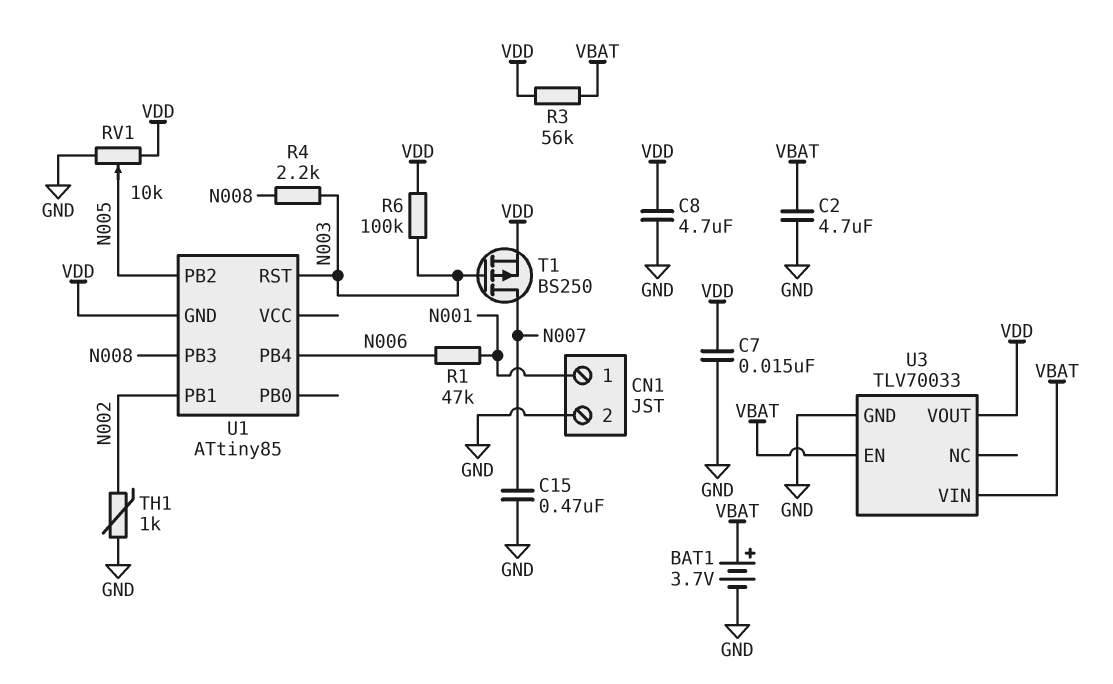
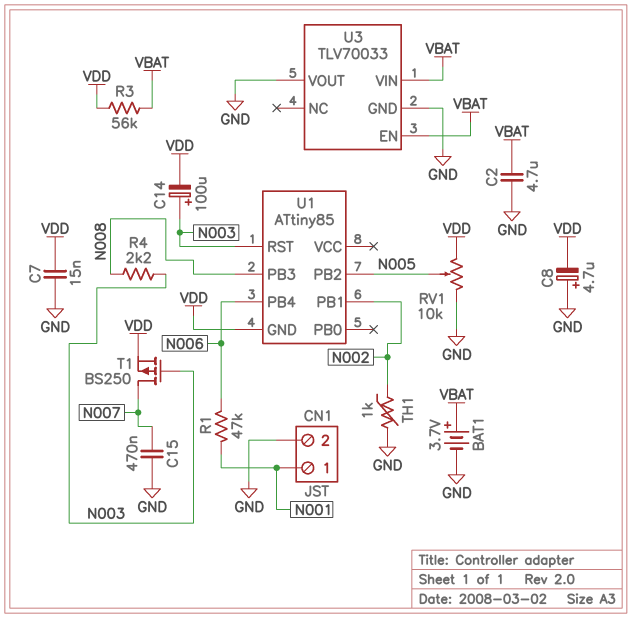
C8: 4.7uF (GND, VDD) -> 4.7uF (plus GND, minus VDD)
C14: none -> 100uF (plus N003, minus VDD)
R6: 100k (N003, VDD) -> none
U3 pin VOUT: VDD -> GND

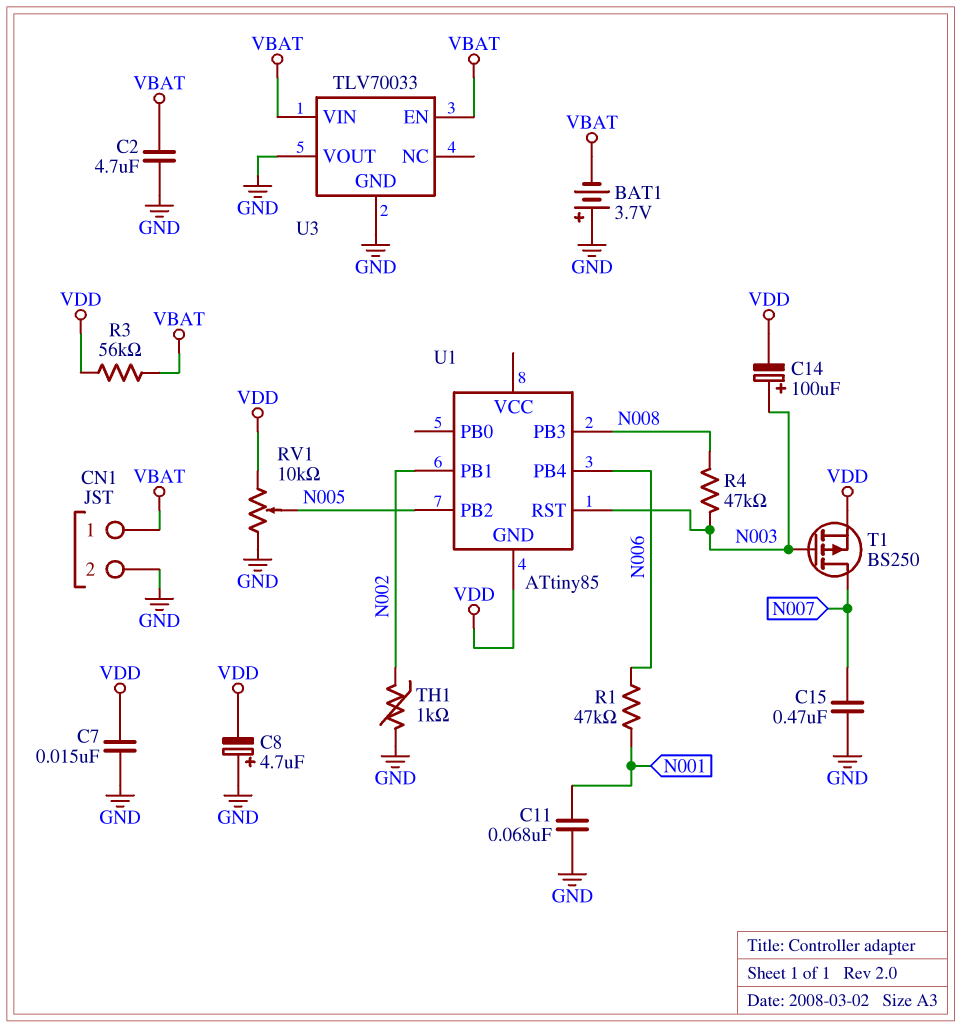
BAT1: 3.7V (plus VBAT, minus GND) -> 3.7V (plus GND, minus VBAT)
C11: none -> 68nF (GND, N001)
CN1 pin 1: N001 -> VBAT
R4: 2.2k (N003, N008) -> 47k (N003, N008)

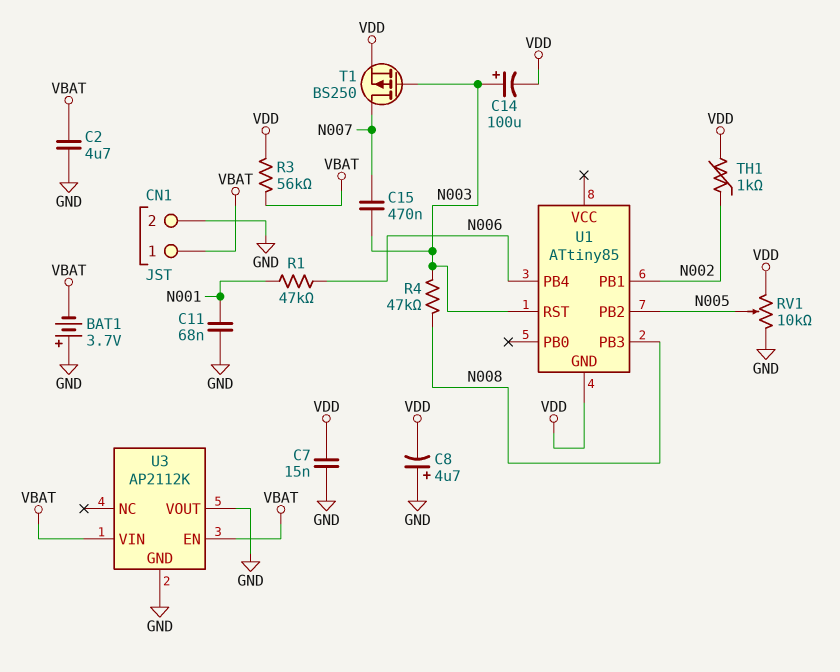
C15: 470nF (GND, N007) -> 470nF (N003, N007)
TH1: 1k (GND, N002) -> 1k (N002, VDD)
U3: TLV70033 -> AP2112K

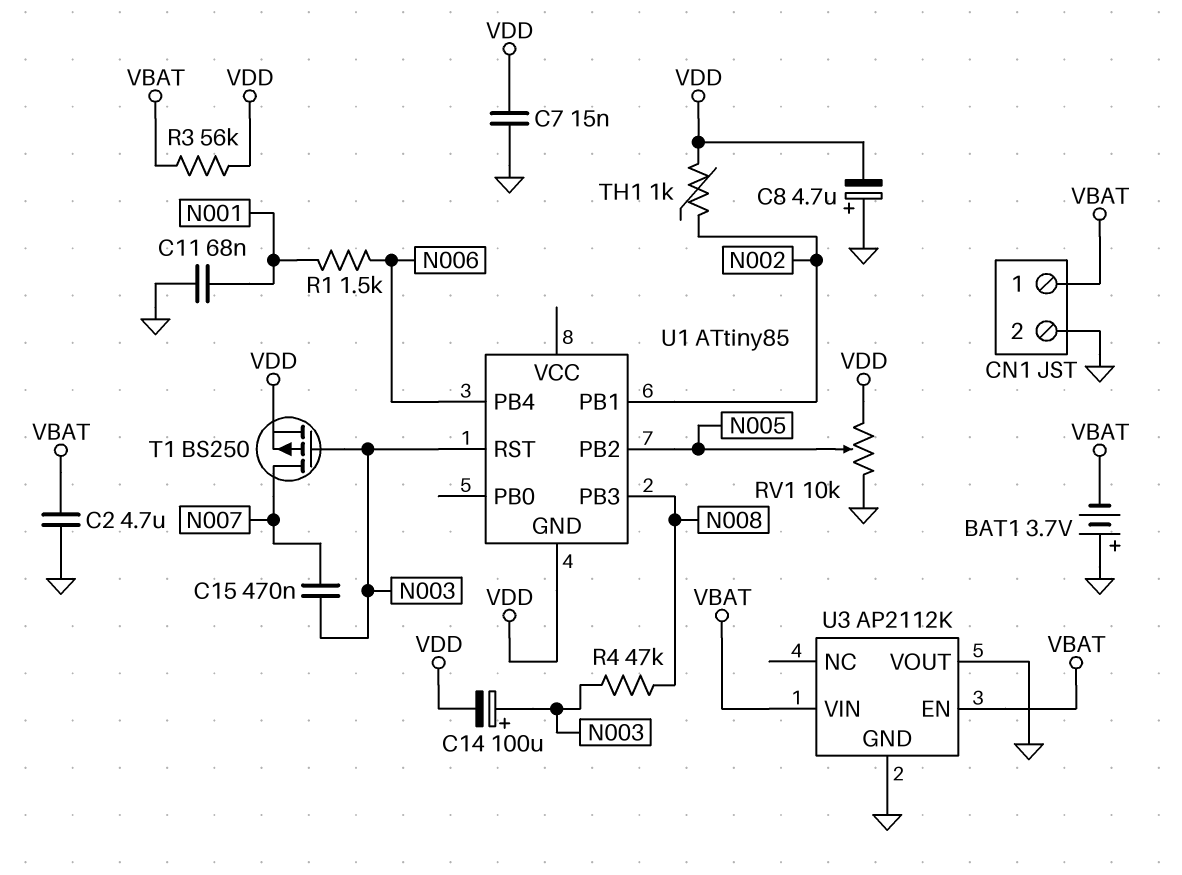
R1: 47k (N001, N006) -> 1.5k (N001, N006)

